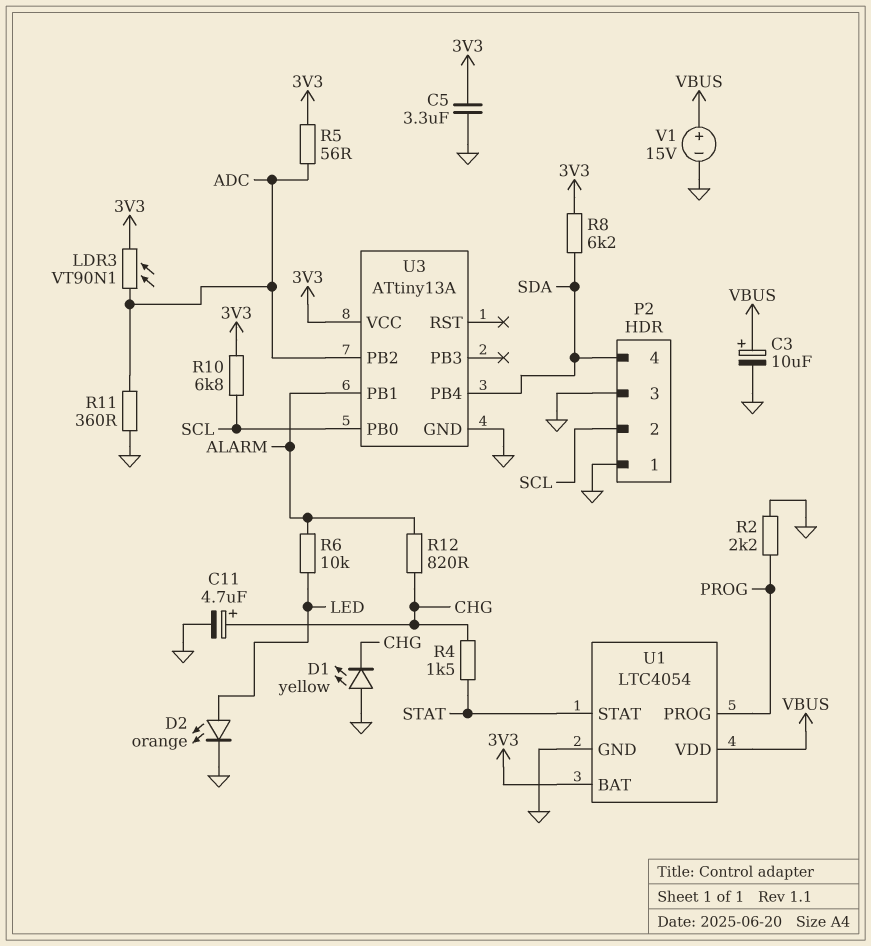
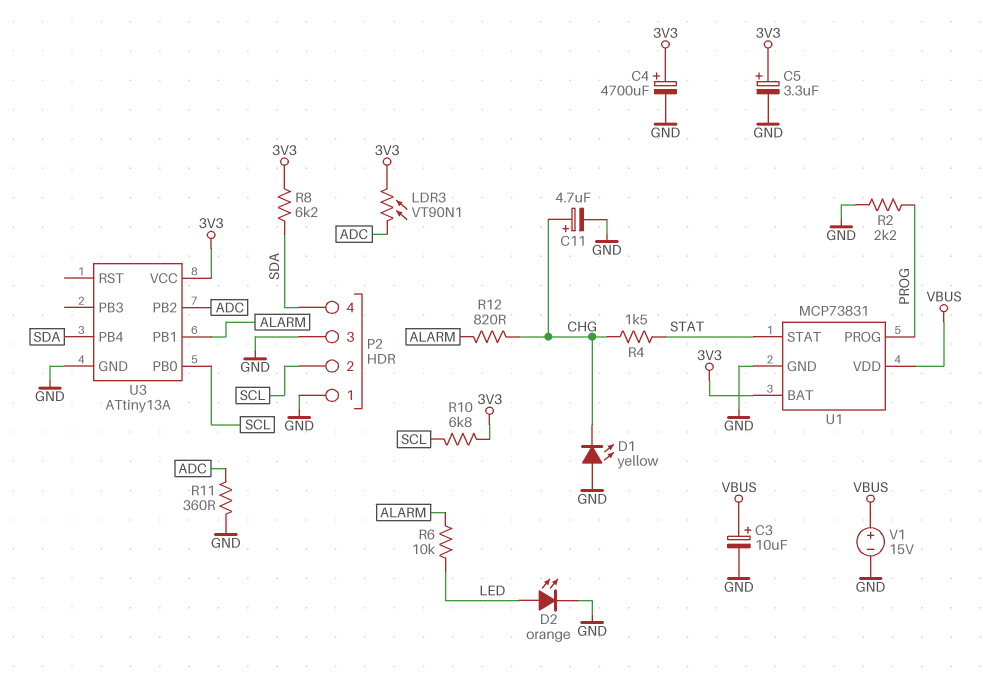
C4: none -> 4700uF (plus 3V3, minus GND)
C5: 3.3uF (3V3, GND) -> 3.3uF (plus 3V3, minus GND)
R5: 56 (3V3, ADC) -> none
U1: LTC4054 -> MCP73831

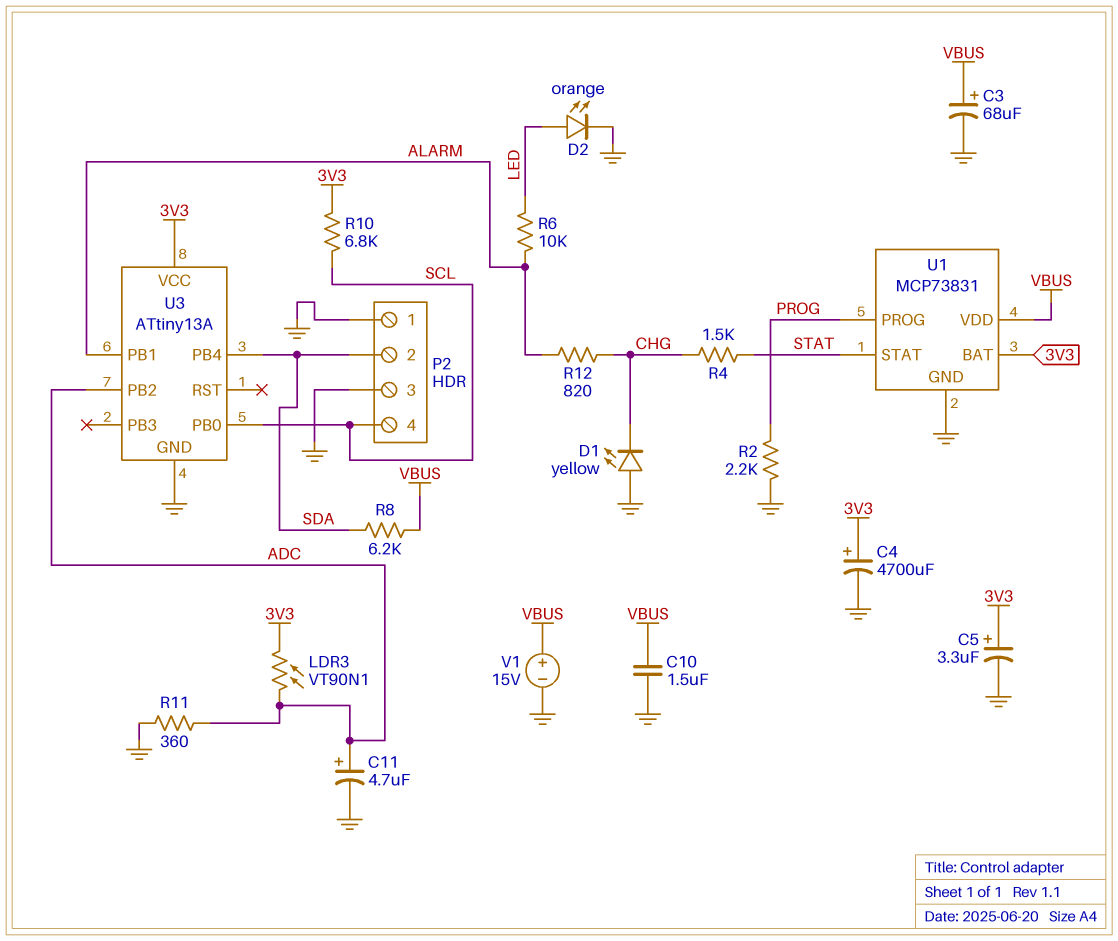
C3: 10uF (plus VBUS, minus GND) -> 68uF (plus VBUS, minus GND)
C10: none -> 1.5uF (GND, VBUS)
C11: 4.7uF (plus CHG, minus GND) -> 4.7uF (plus ADC, minus GND)
P2 pin 2: SCL -> SDA
P2 pin 4: SDA -> SCL
R8: 6.2k (3V3, SDA) -> 6.2k (SDA, VBUS)

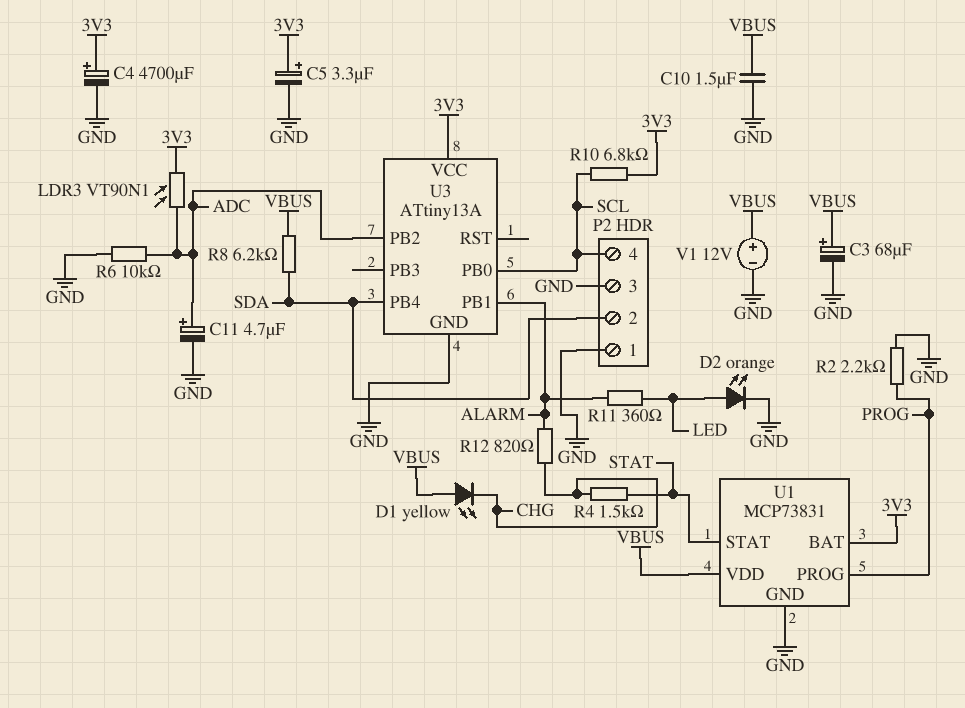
D1: LED yellow (A GND, K CHG) -> LED yellow (A VBUS, K CHG)
R6: 10k (ALARM, LED) -> 10k (ADC, GND)
R11: 360 (ADC, GND) -> 360 (ALARM, LED)
V1: 15V (plus VBUS, minus GND) -> 12V (plus VBUS, minus GND)

